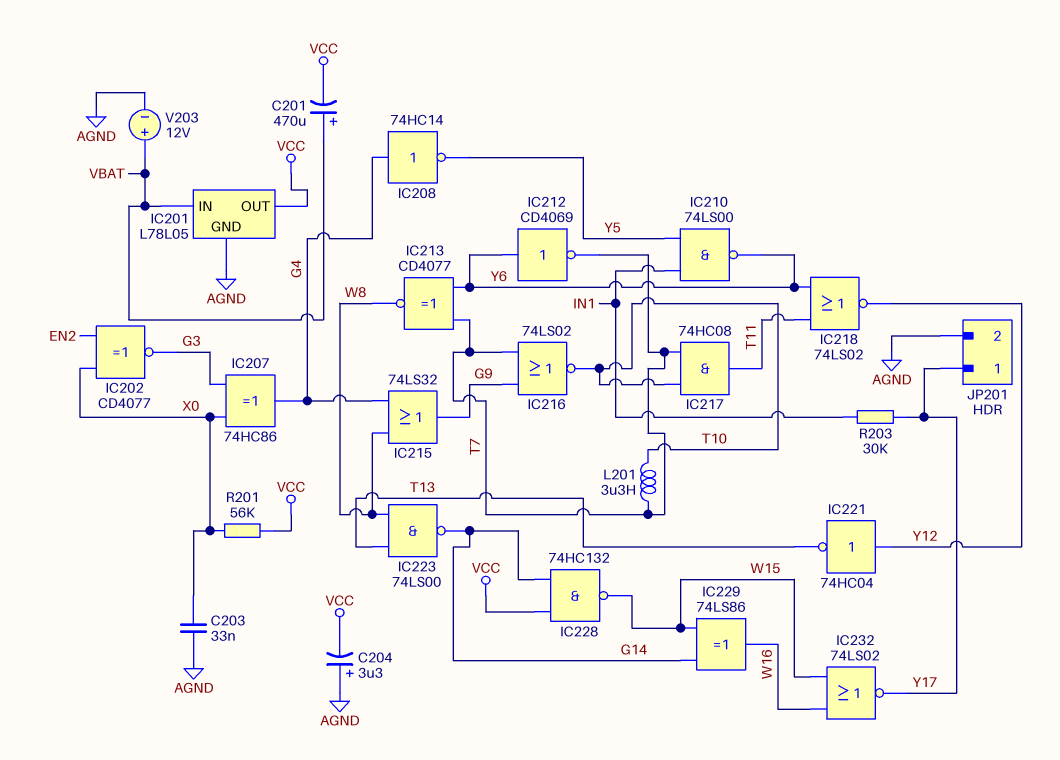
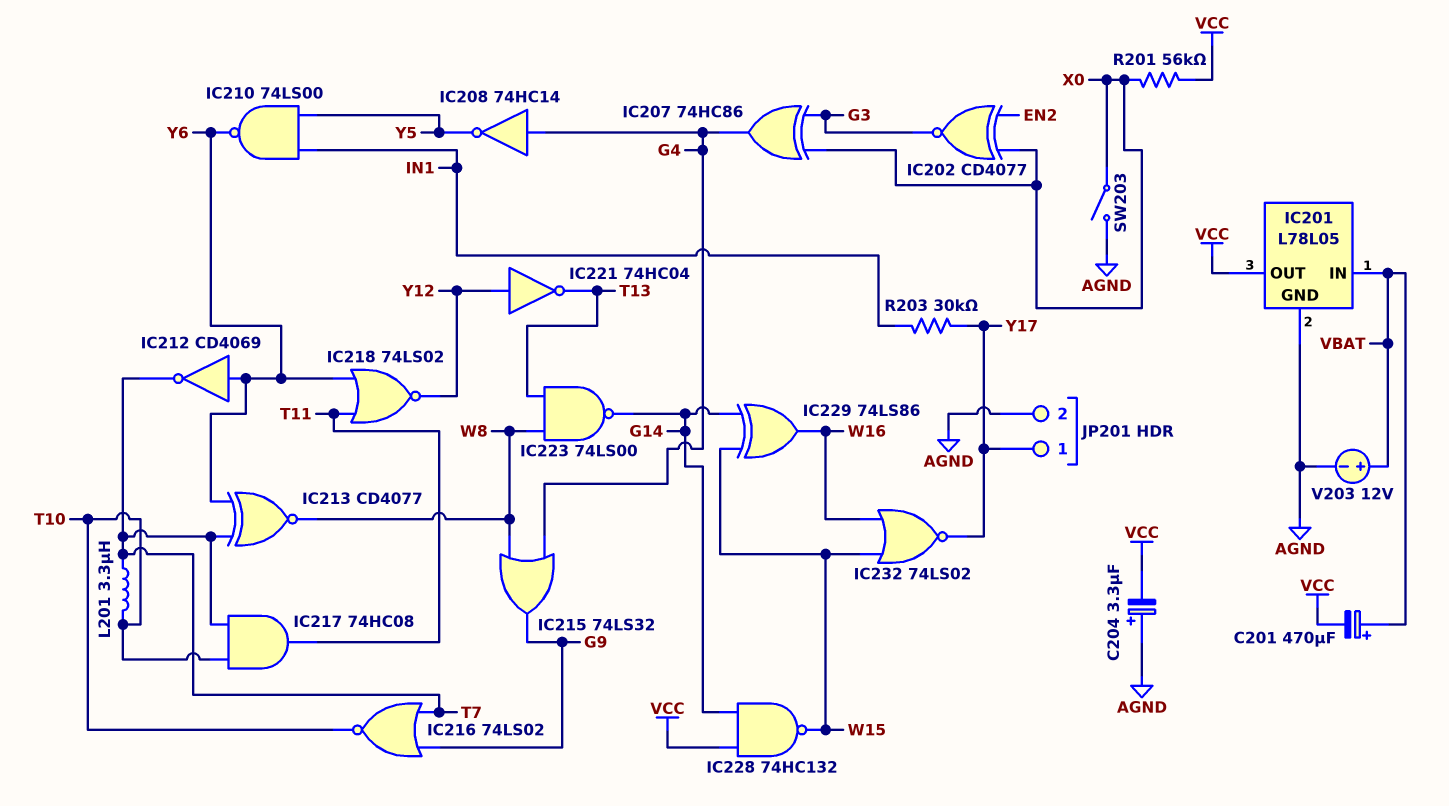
C203: 33nF (AGND, X0) -> none
SW203: none -> switch (AGND, X0)

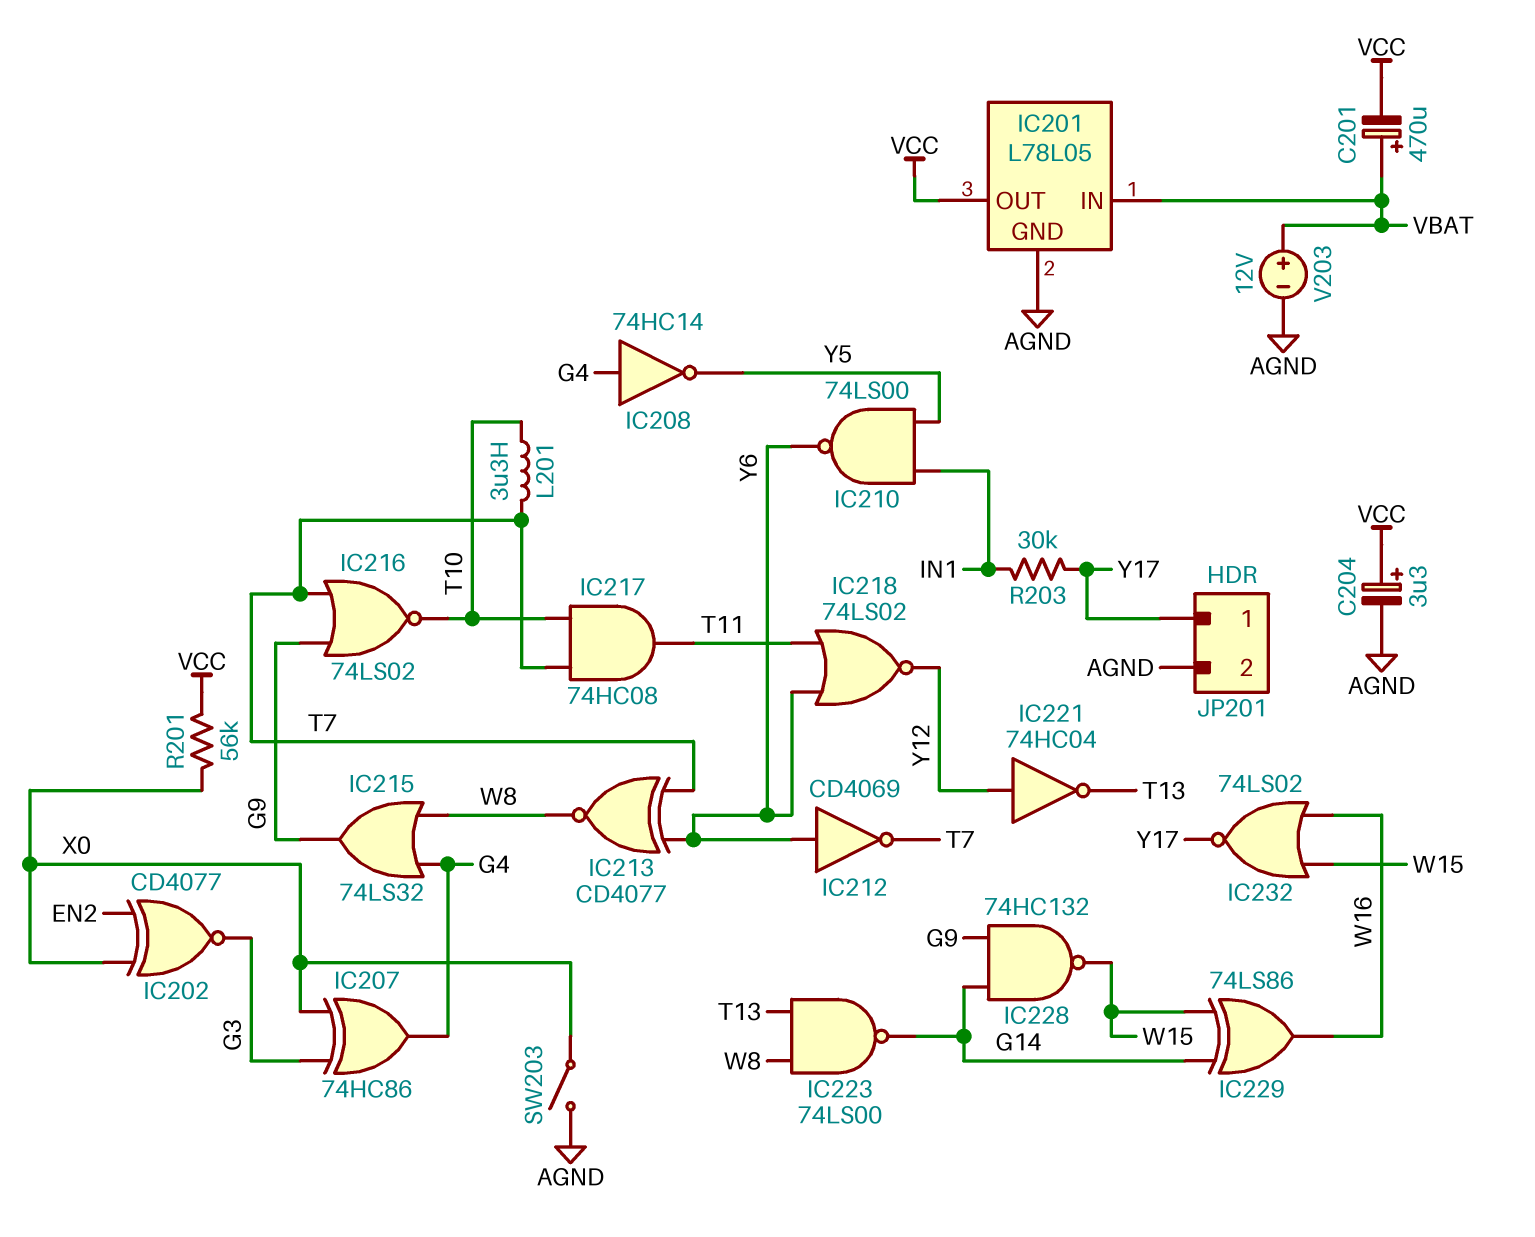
C204: 3.3uF (plus AGND, minus VCC) -> 3.3uF (plus VCC, minus AGND)
IC228: NAND 74HC132 (in G14, in VCC, out W15) -> NAND 74HC132 (in G9, in G14, out W15)

